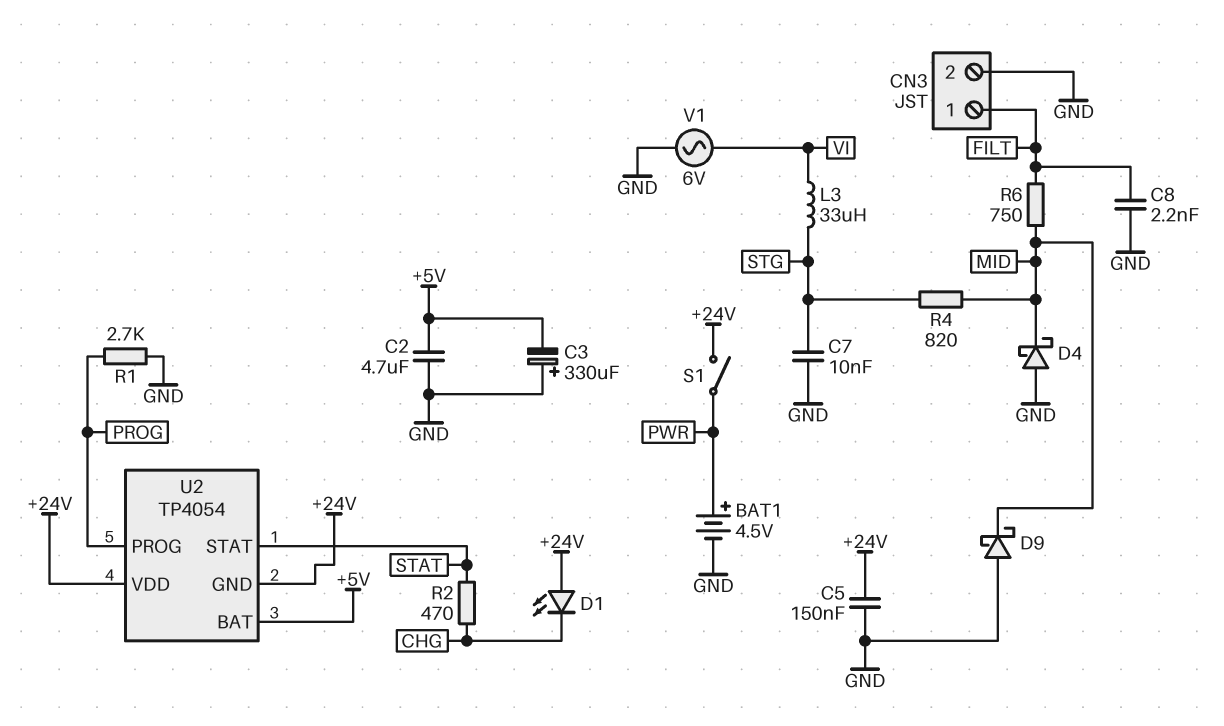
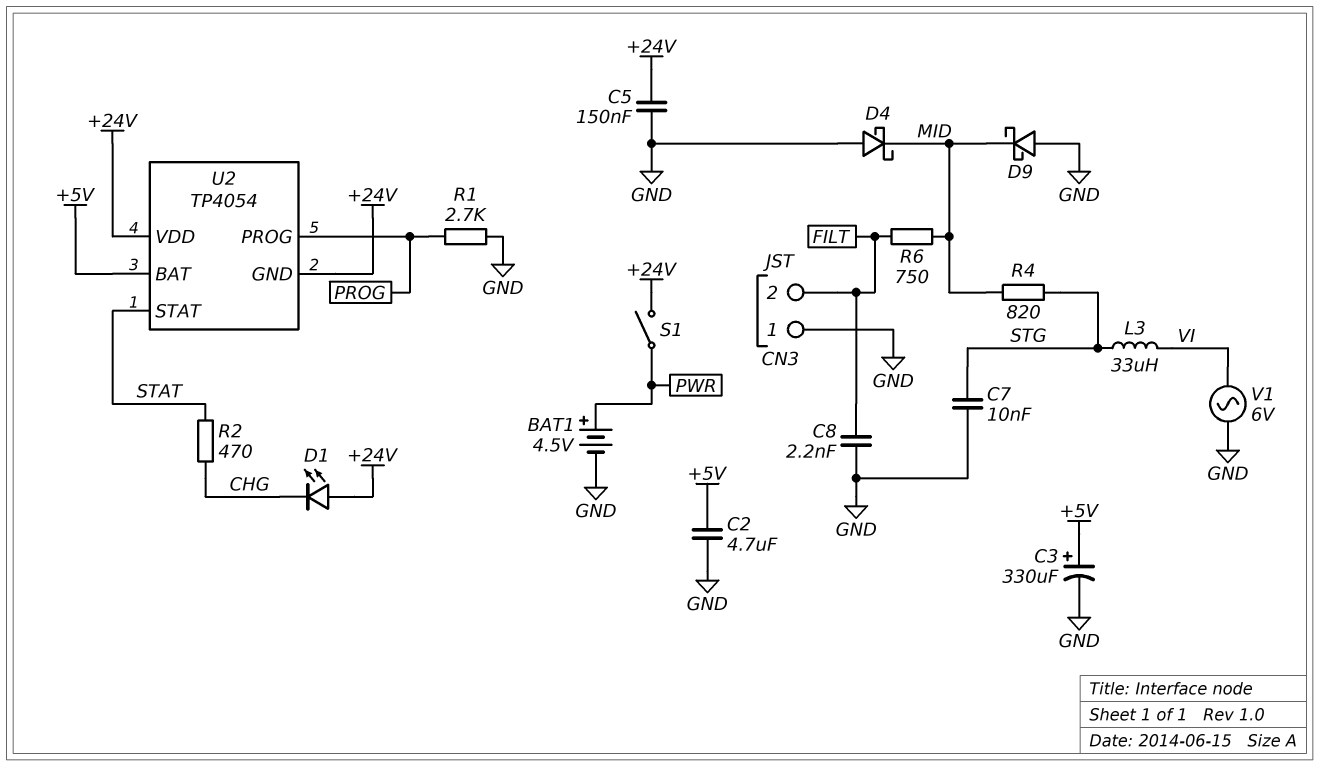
C3: 330uF (plus GND, minus +5V) -> 330uF (plus +5V, minus GND)
CN3 pin 1: FILT -> GND
CN3 pin 2: GND -> FILT

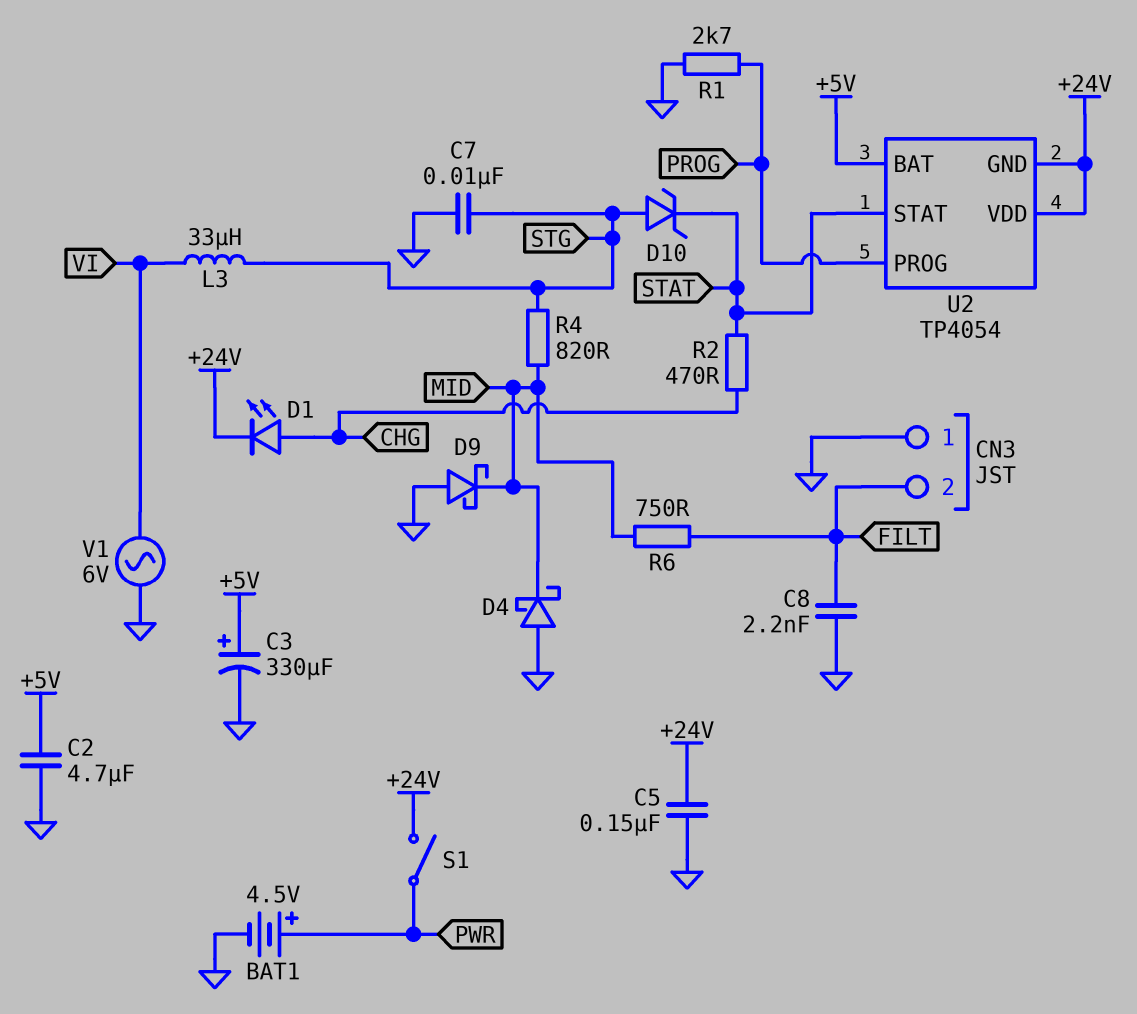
D1: LED (A +24V, K CHG) -> LED (A CHG, K +24V)
D10: none -> zener (A STG, K STAT)

